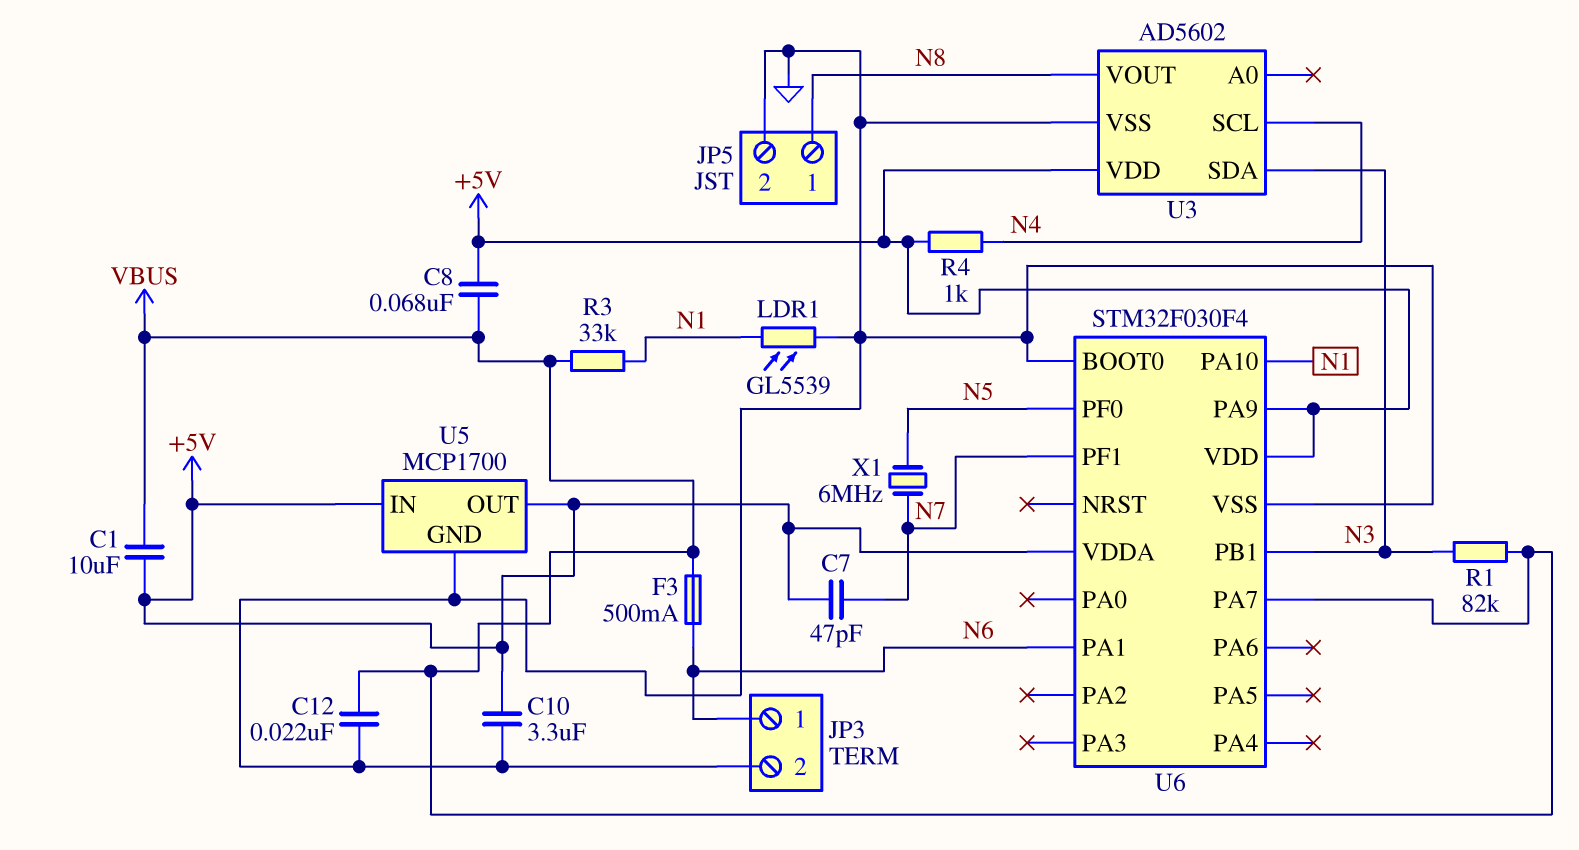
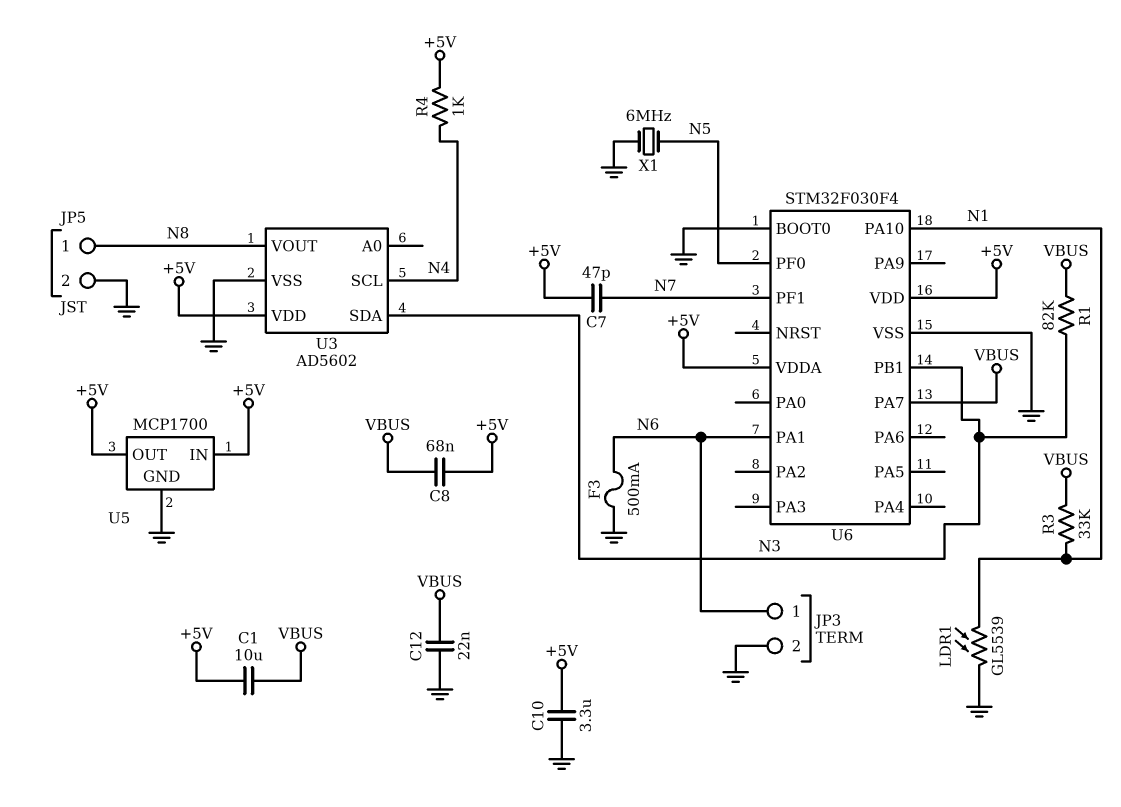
F3: 500mA (N6, VBUS) -> 500mA (GND, N6)
U6 pin PA9: +5V -> none
X1: 6MHz (N5, N7) -> 6MHz (GND, N5)

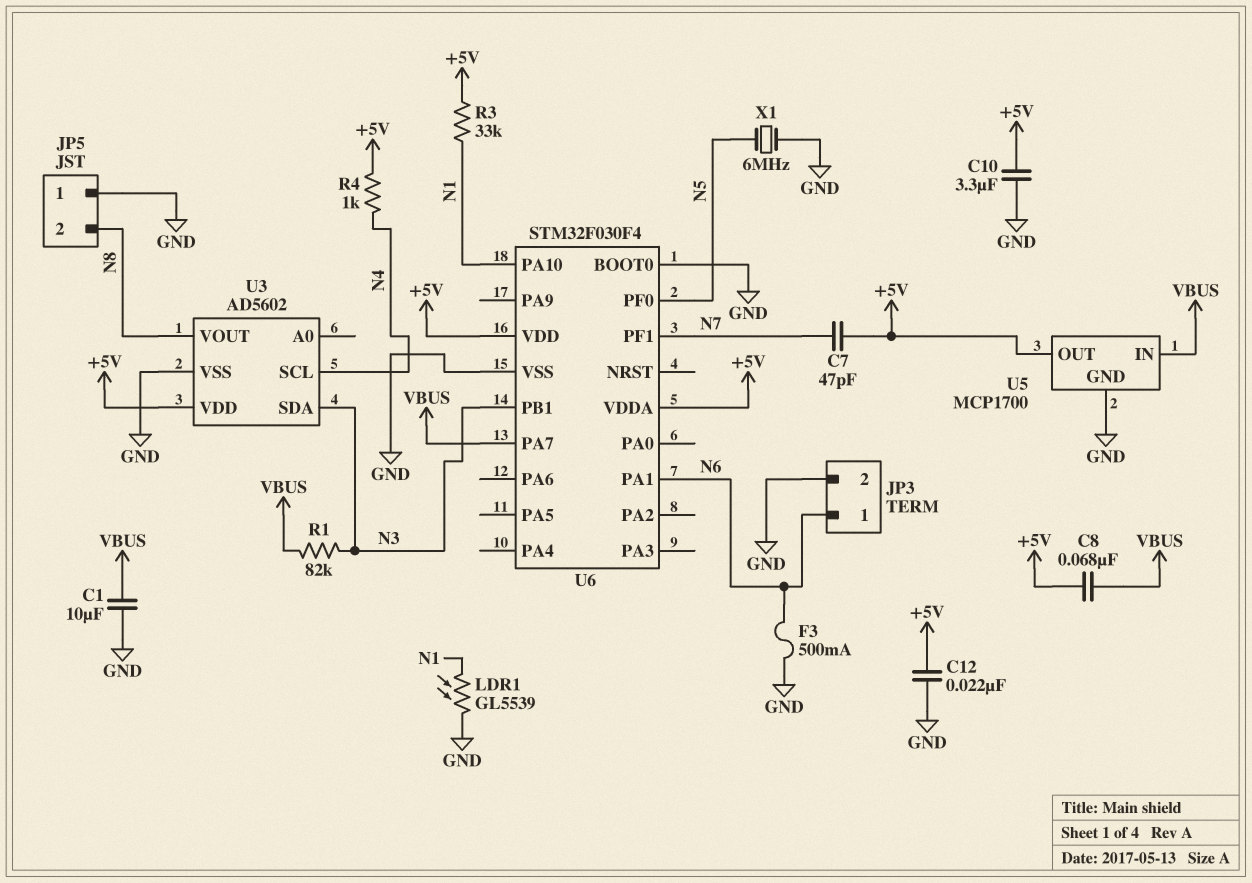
C1: 10uF (+5V, VBUS) -> 10uF (GND, VBUS)
C12: 22nF (GND, VBUS) -> 22nF (+5V, GND)
JP5 pin 1: N8 -> GND
JP5 pin 2: GND -> N8
R3: 33k (N1, VBUS) -> 33k (+5V, N1)
U5 pin IN: +5V -> VBUS

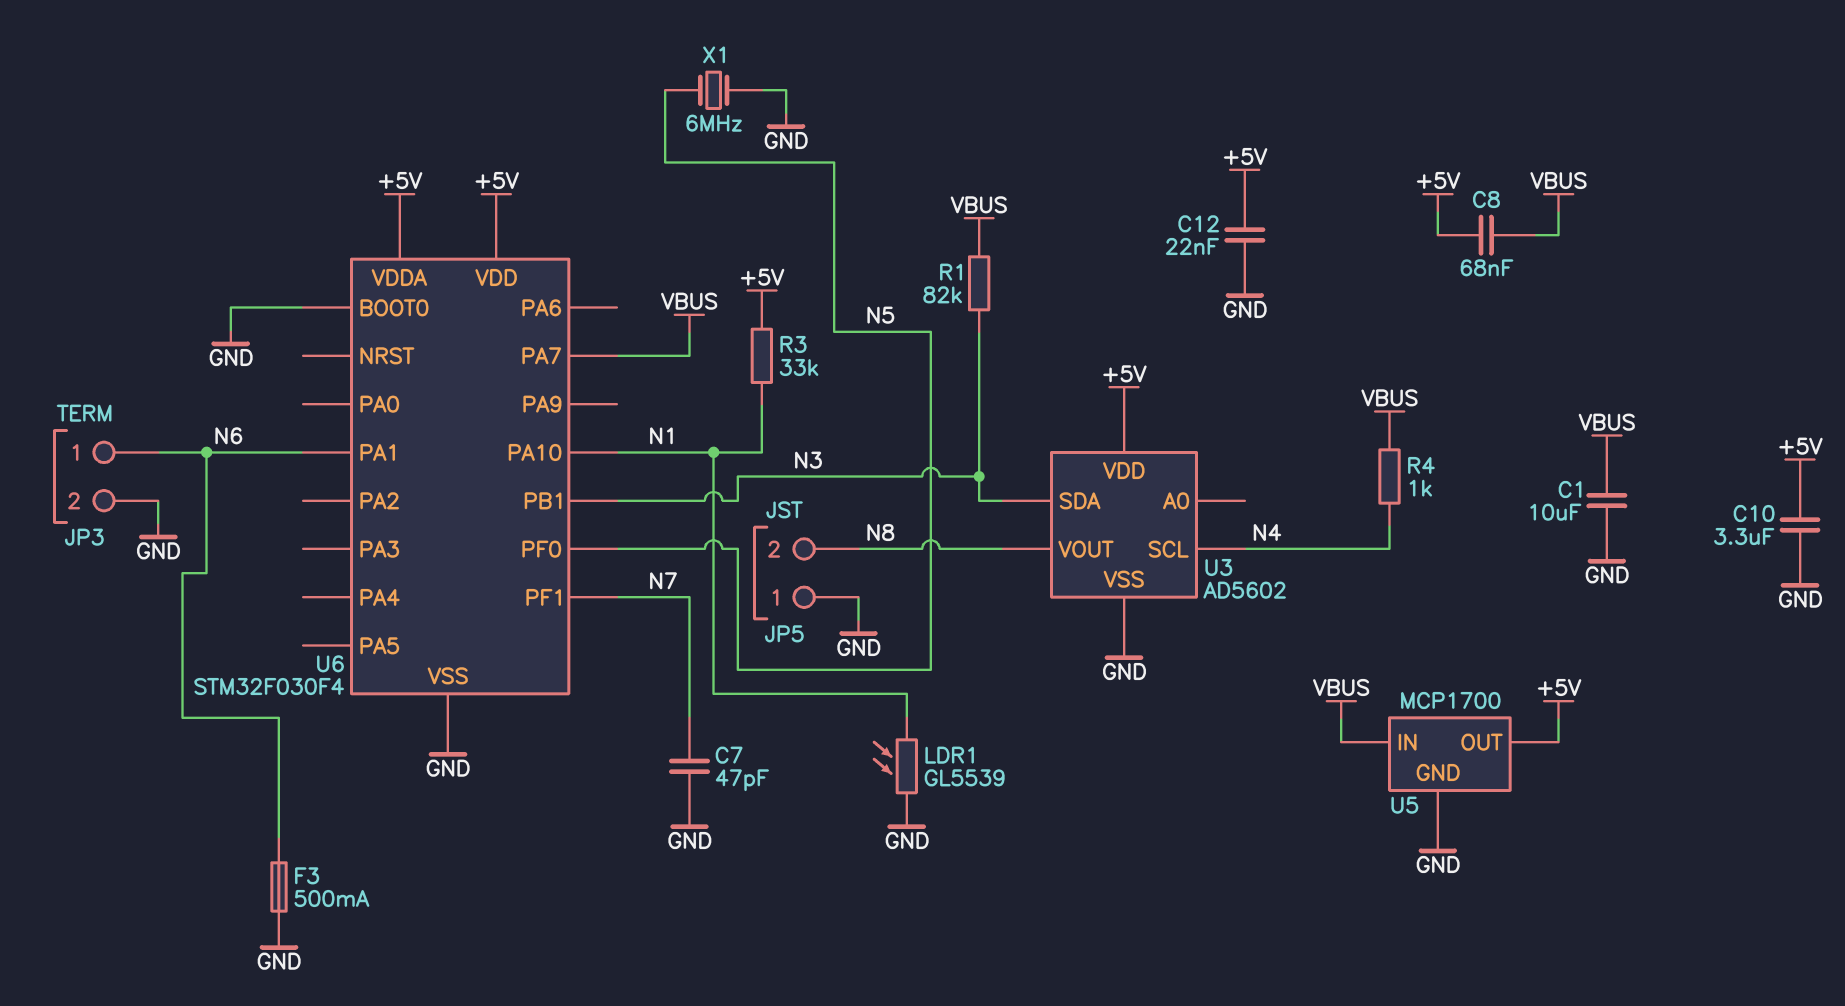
C7: 47pF (+5V, N7) -> 47pF (GND, N7)
R4: 1k (+5V, N4) -> 1k (N4, VBUS)

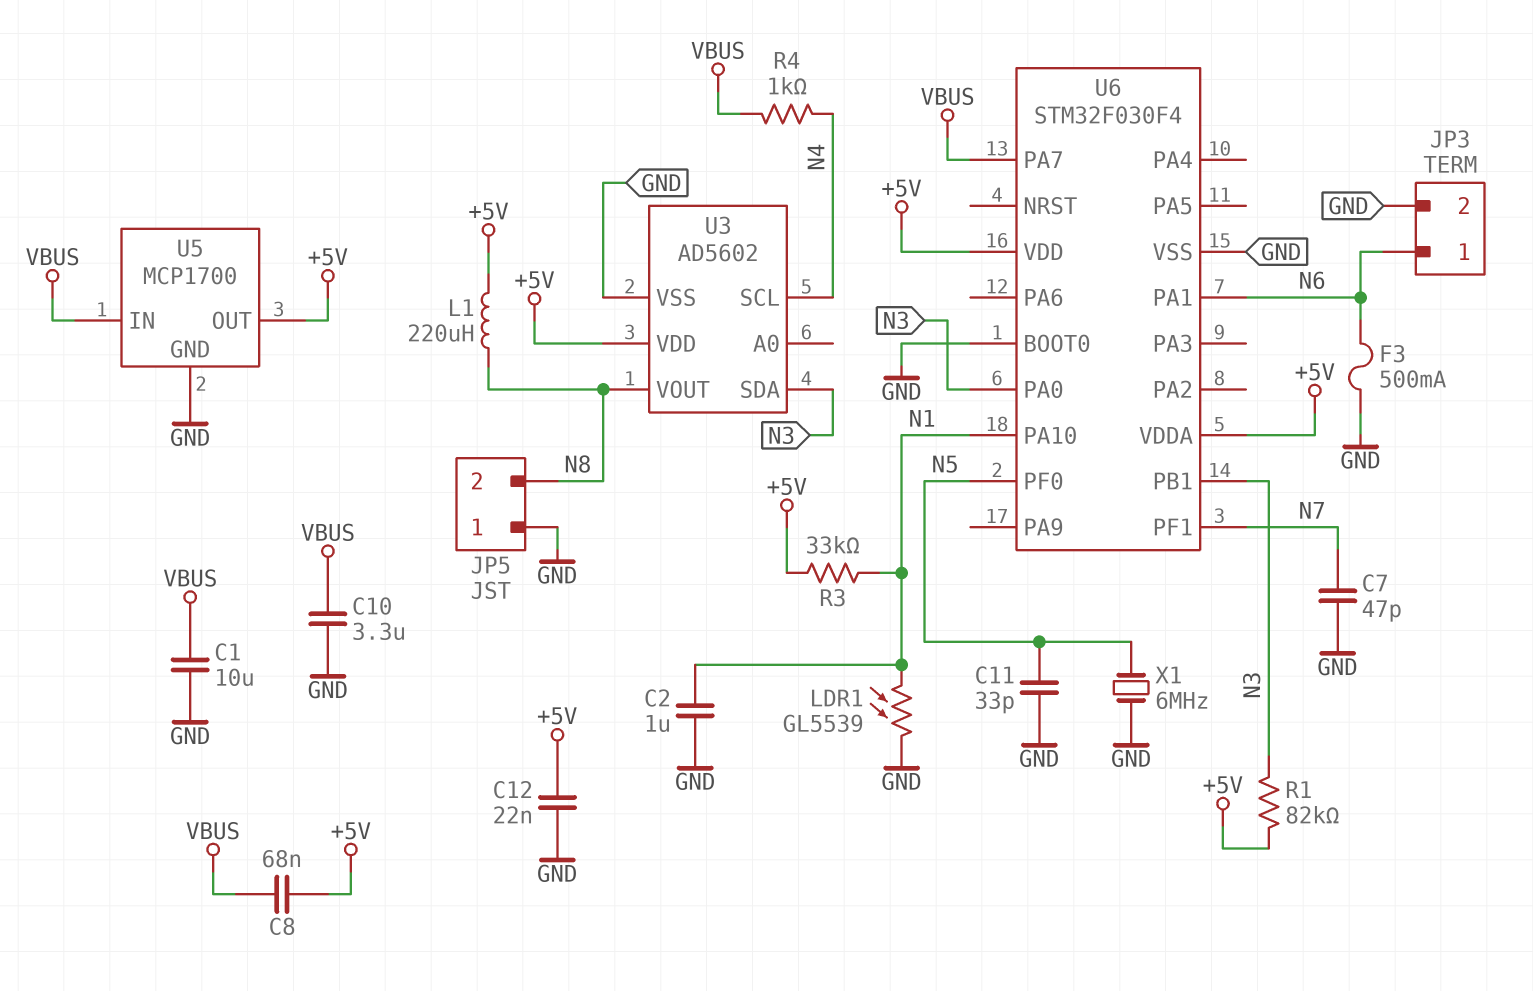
C2: none -> 1uF (GND, N1)
C10: 3.3uF (+5V, GND) -> 3.3uF (GND, VBUS)
C11: none -> 33pF (GND, N5)
L1: none -> 220uH (+5V, N8)
R1: 82k (N3, VBUS) -> 82k (+5V, N3)
U6 pin PA0: none -> N3

